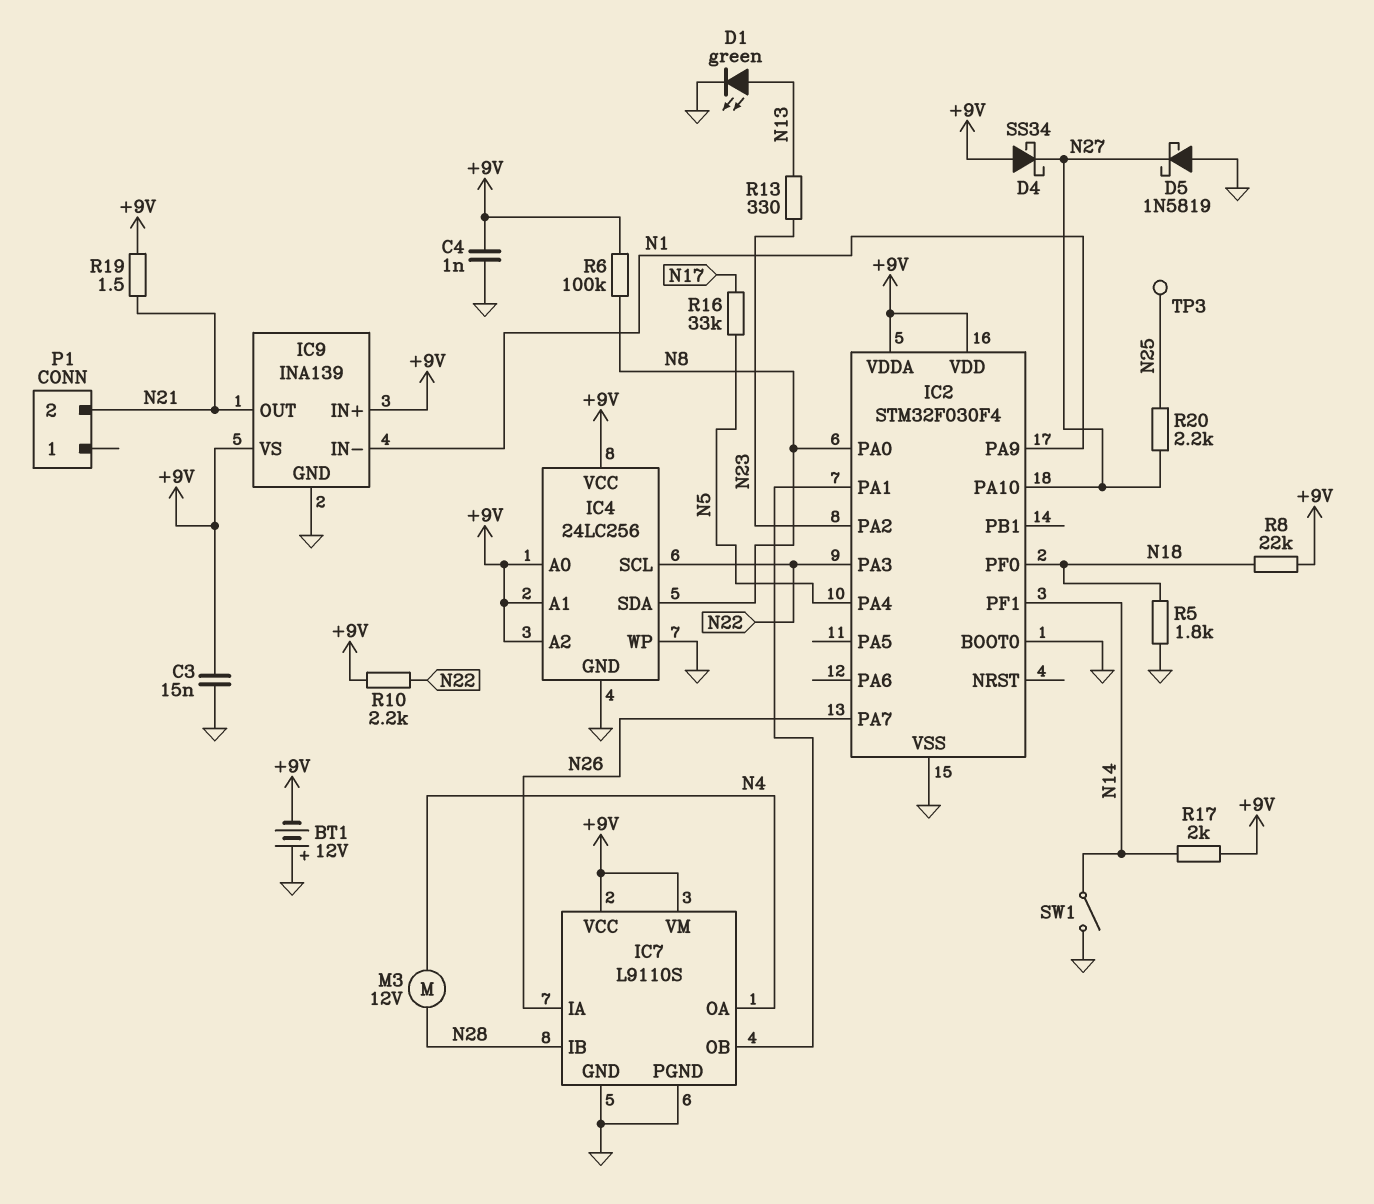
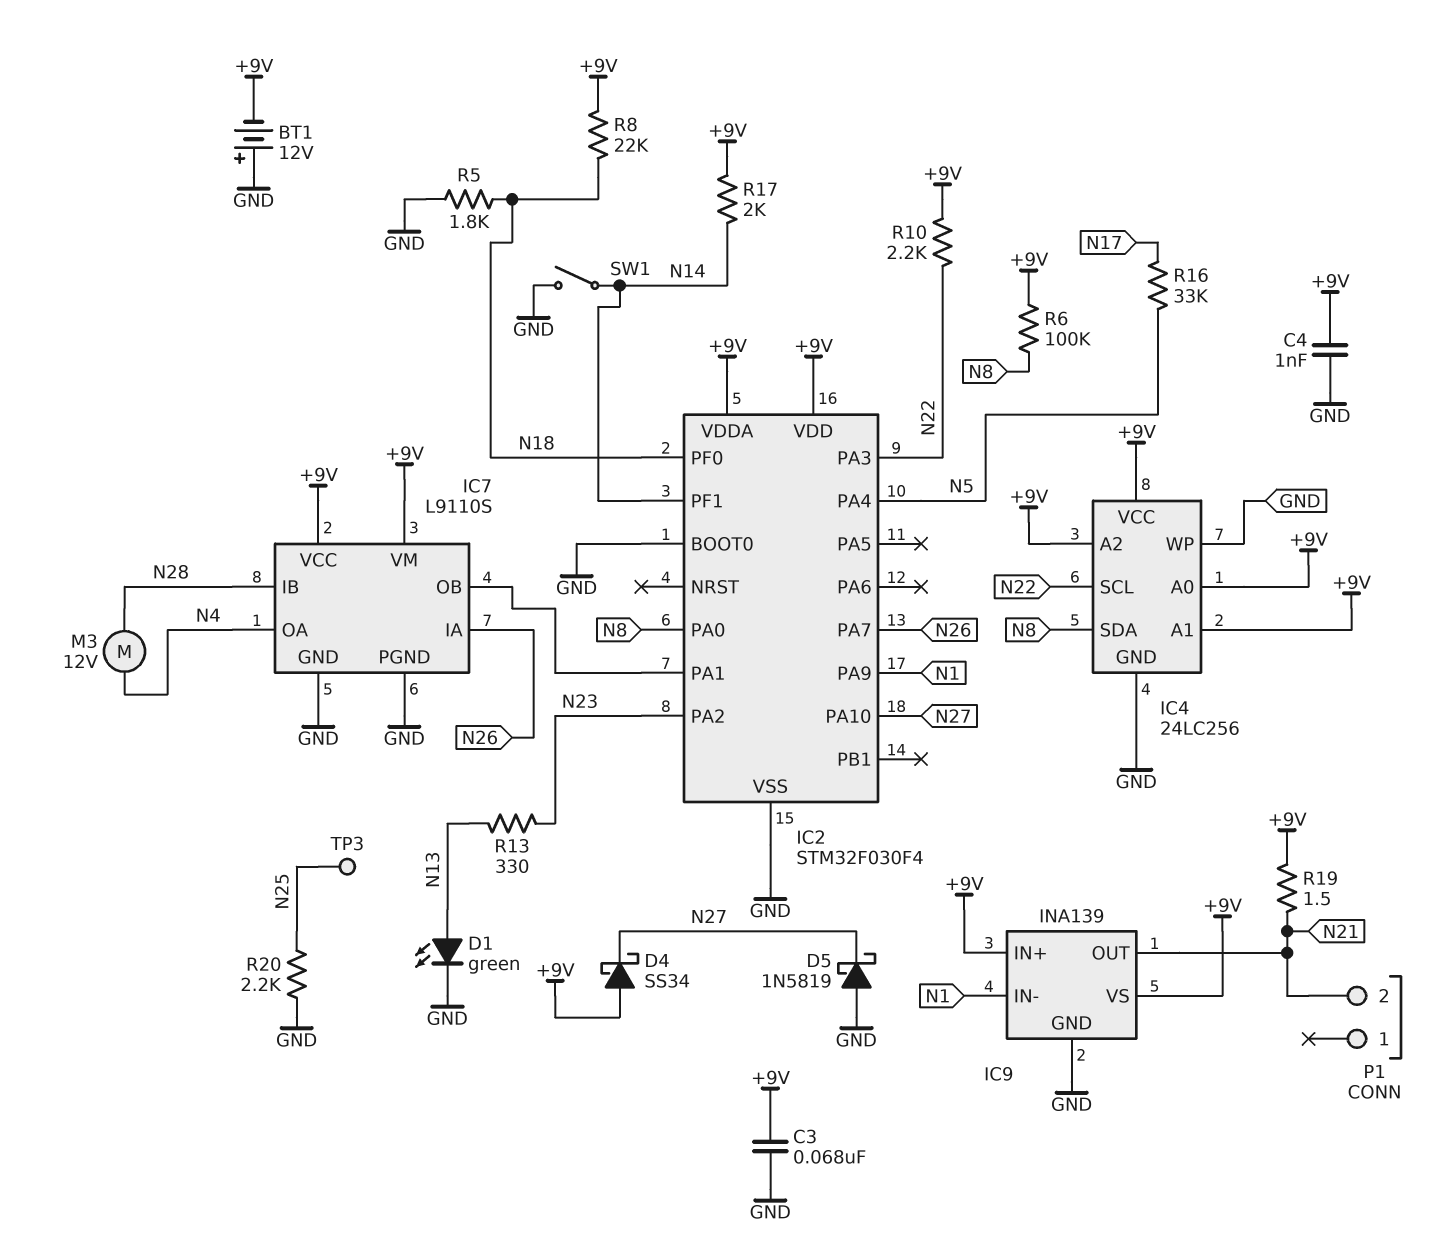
C3: 15nF (+9V, GND) -> 68nF (+9V, GND)
R20: 2.2k (N25, N27) -> 2.2k (GND, N25)

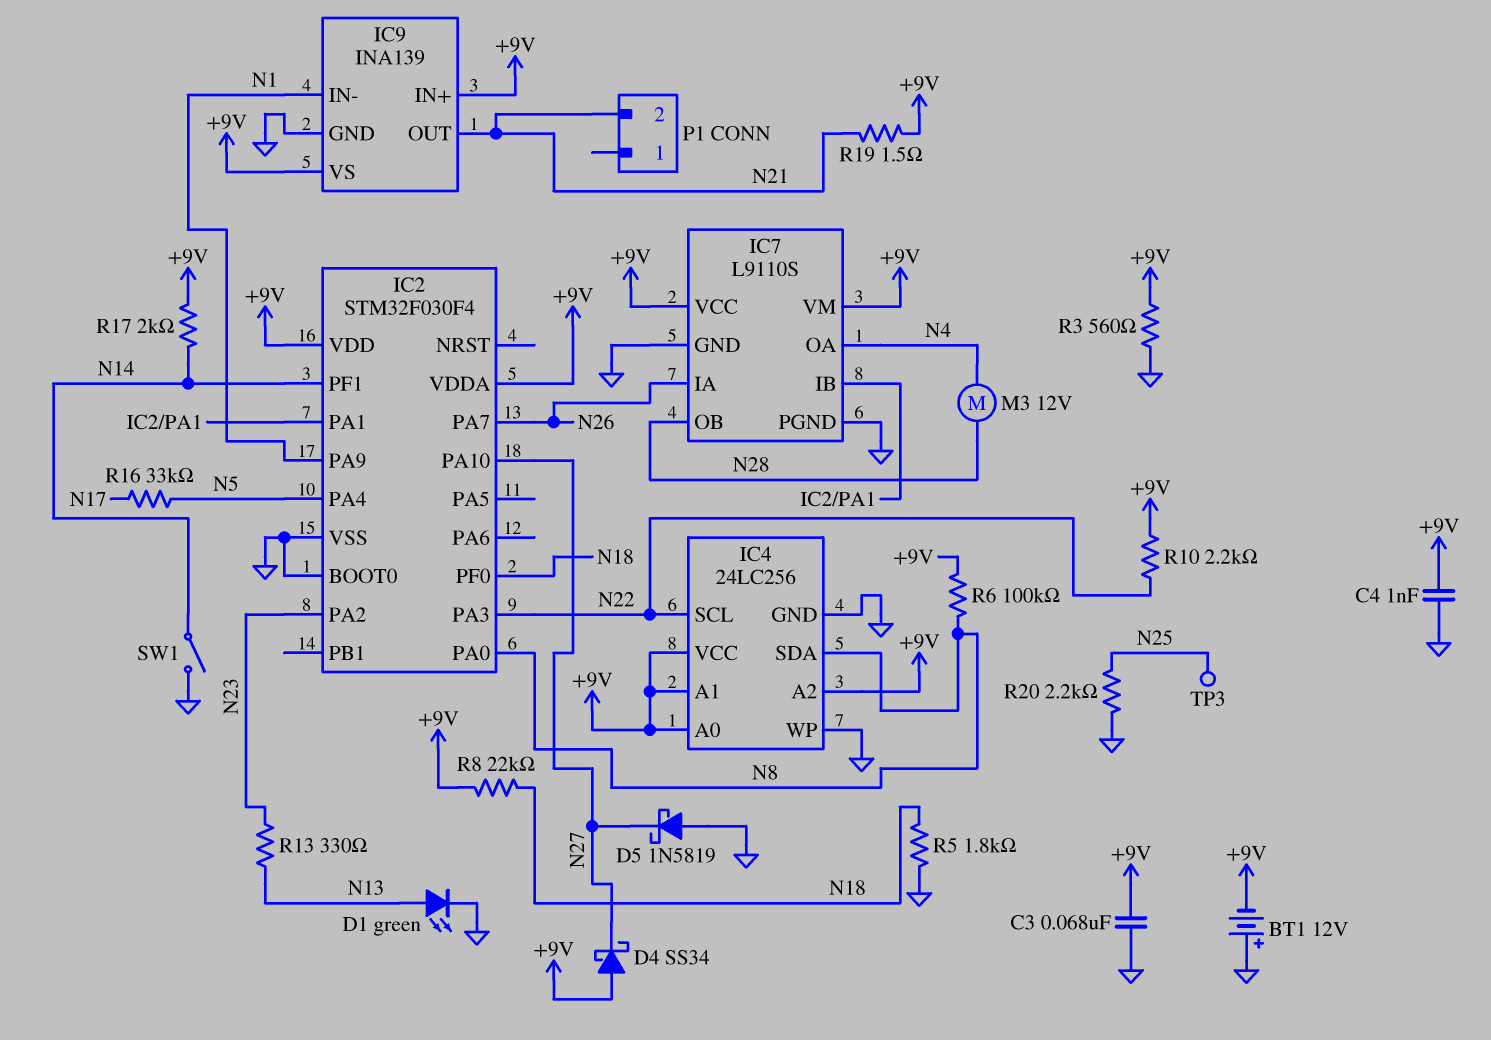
IC7 pin IB: N28 -> IC2/PA1
IC7 pin OB: IC2/PA1 -> N28
R3: none -> 560 (+9V, GND)

